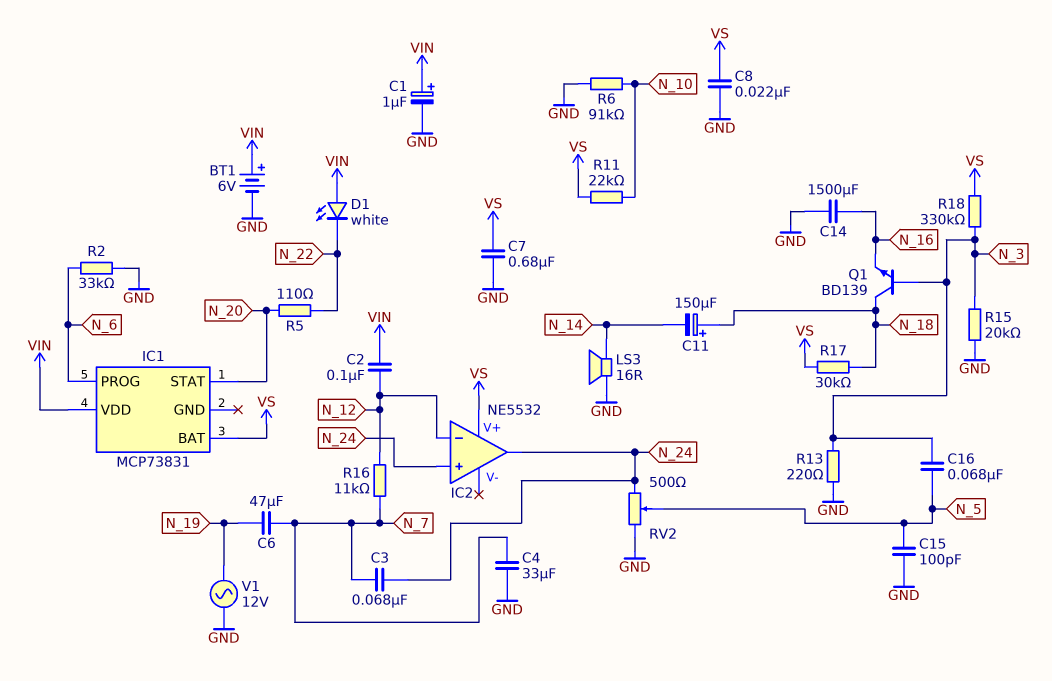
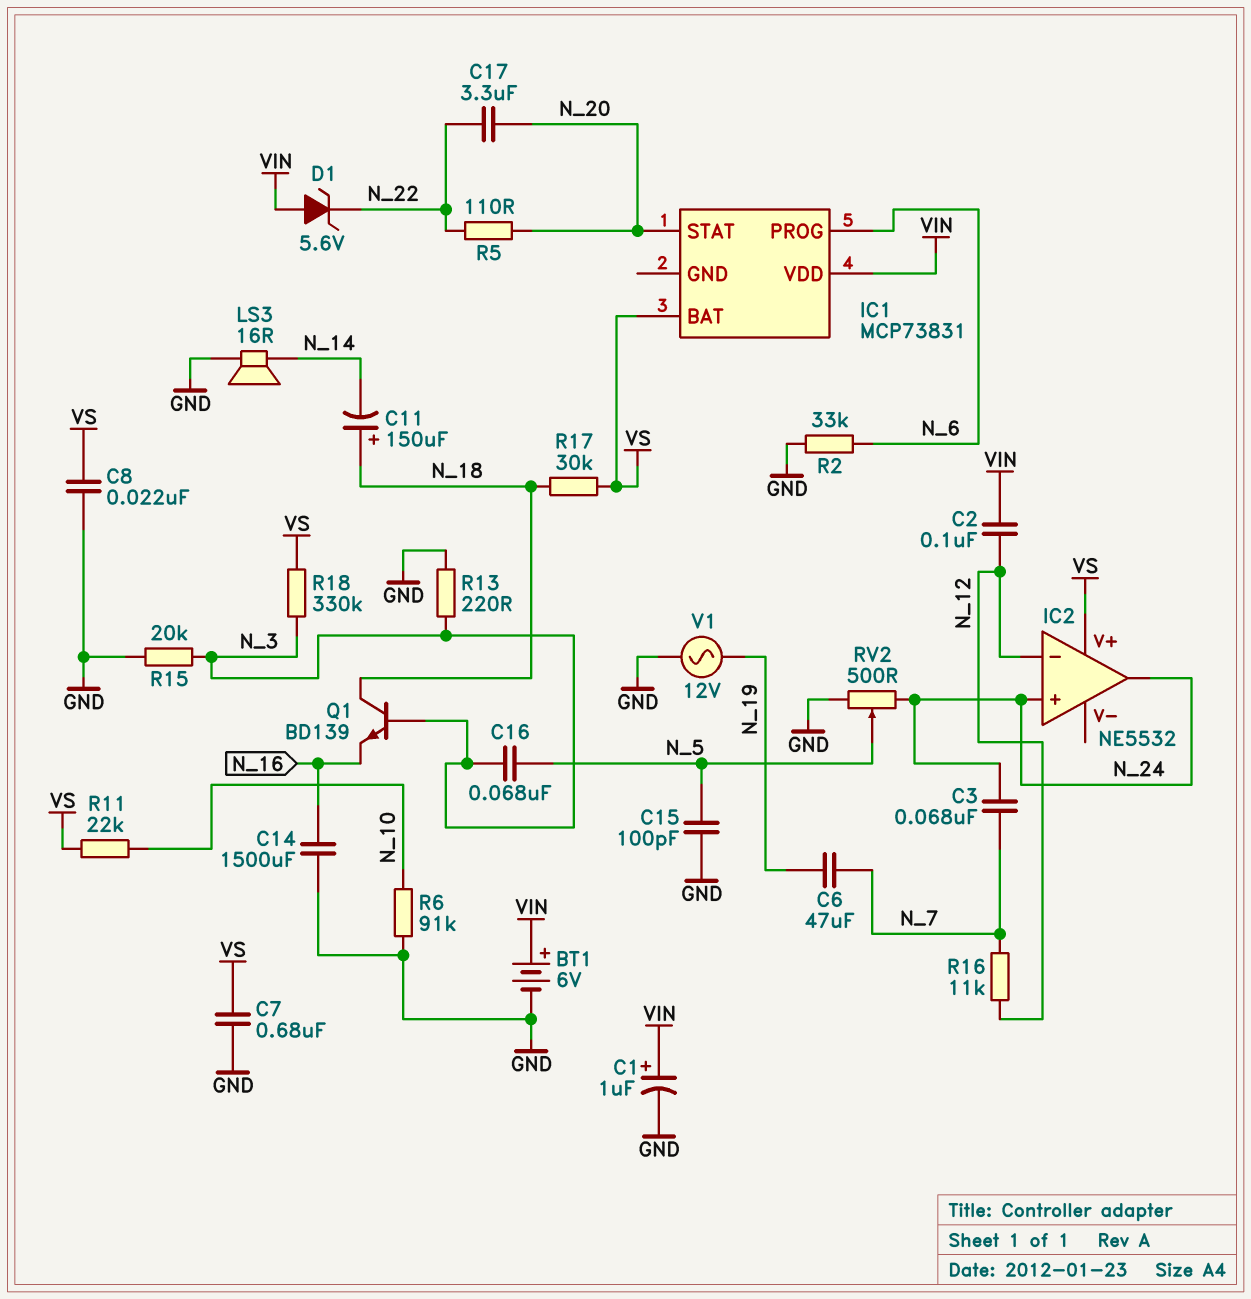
C4: 33uF (GND, N_7) -> none
C17: none -> 3.3uF (N_20, N_22)
D1: LED white (A VIN, K N_22) -> zener 5.6V (A VIN, K N_22)

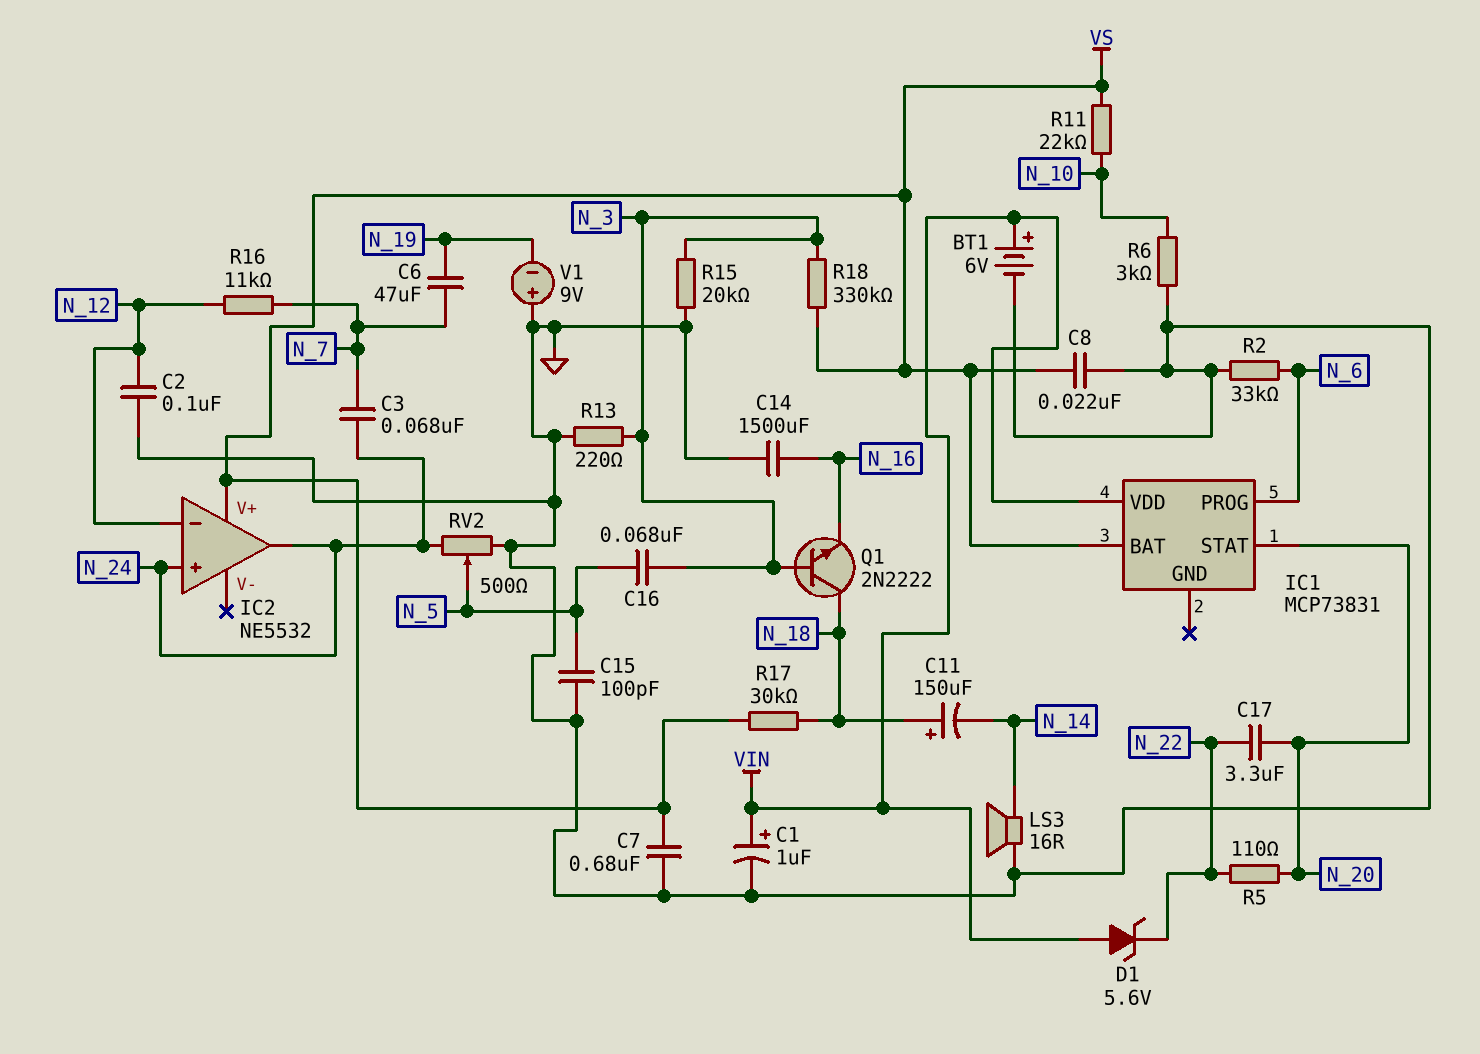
C2: 100nF (N_12, VIN) -> 100nF (GND, N_12)
Q1: NPN BD139 (B N_3, C N_18, E N_16) -> NPN 2N2222 (B N_3, C N_18, E N_16)
R6: 91k (GND, N_10) -> 3k (GND, N_10)
V1: AC 12V (GND, N_19) -> 9V (plus GND, minus N_19)

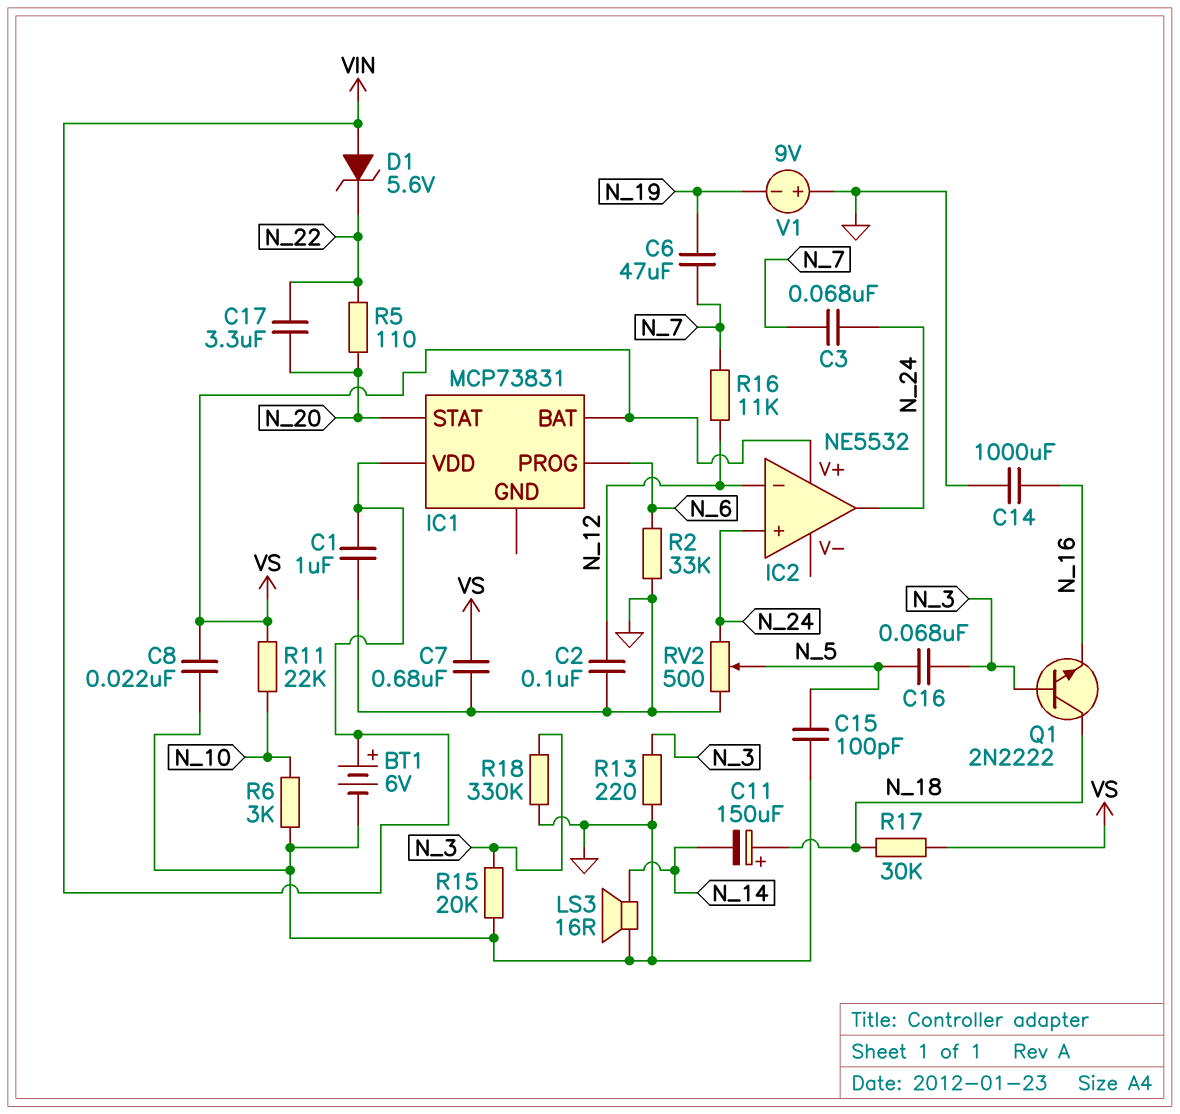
C1: 1uF (plus VIN, minus GND) -> 1uF (GND, VIN)
C14: 1500uF (GND, N_16) -> 1000uF (GND, N_16)
R18: 330k (N_3, VS) -> 330k (GND, N_3)

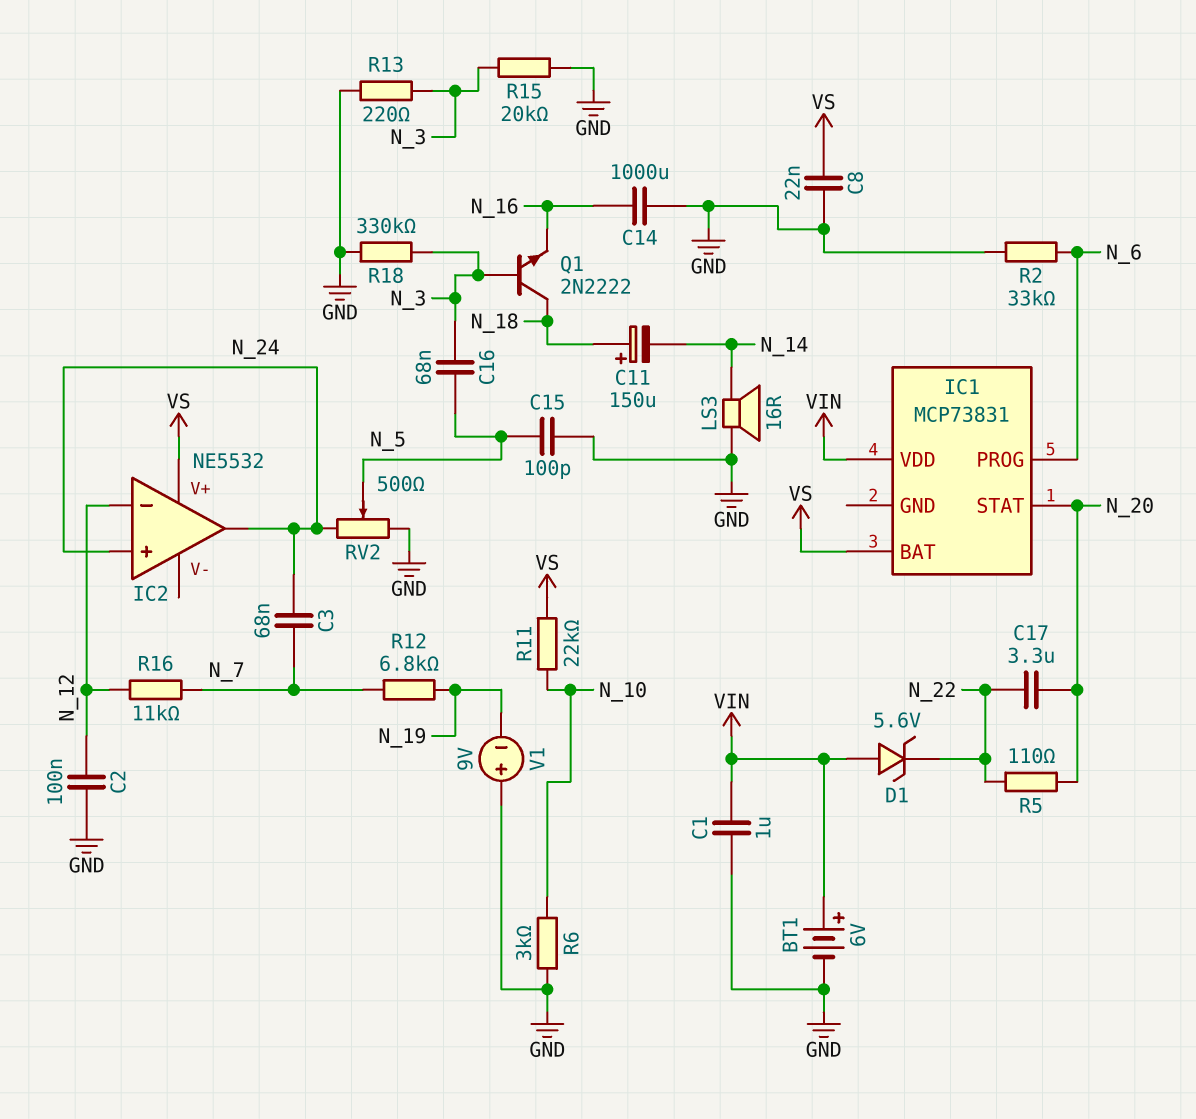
C6: 47uF (N_7, N_19) -> none
C7: 680nF (GND, VS) -> none
R12: none -> 6.8k (N_7, N_19)
R17: 30k (N_18, VS) -> none

